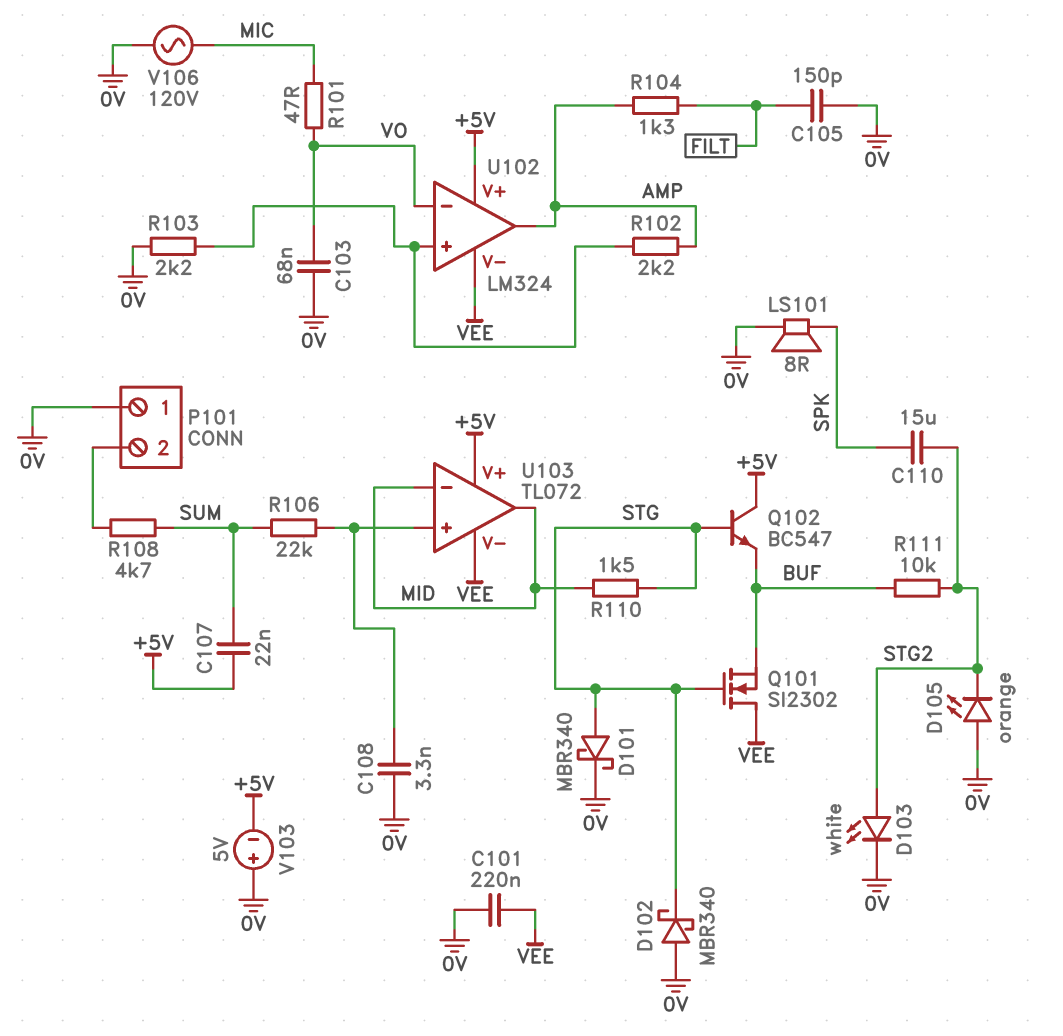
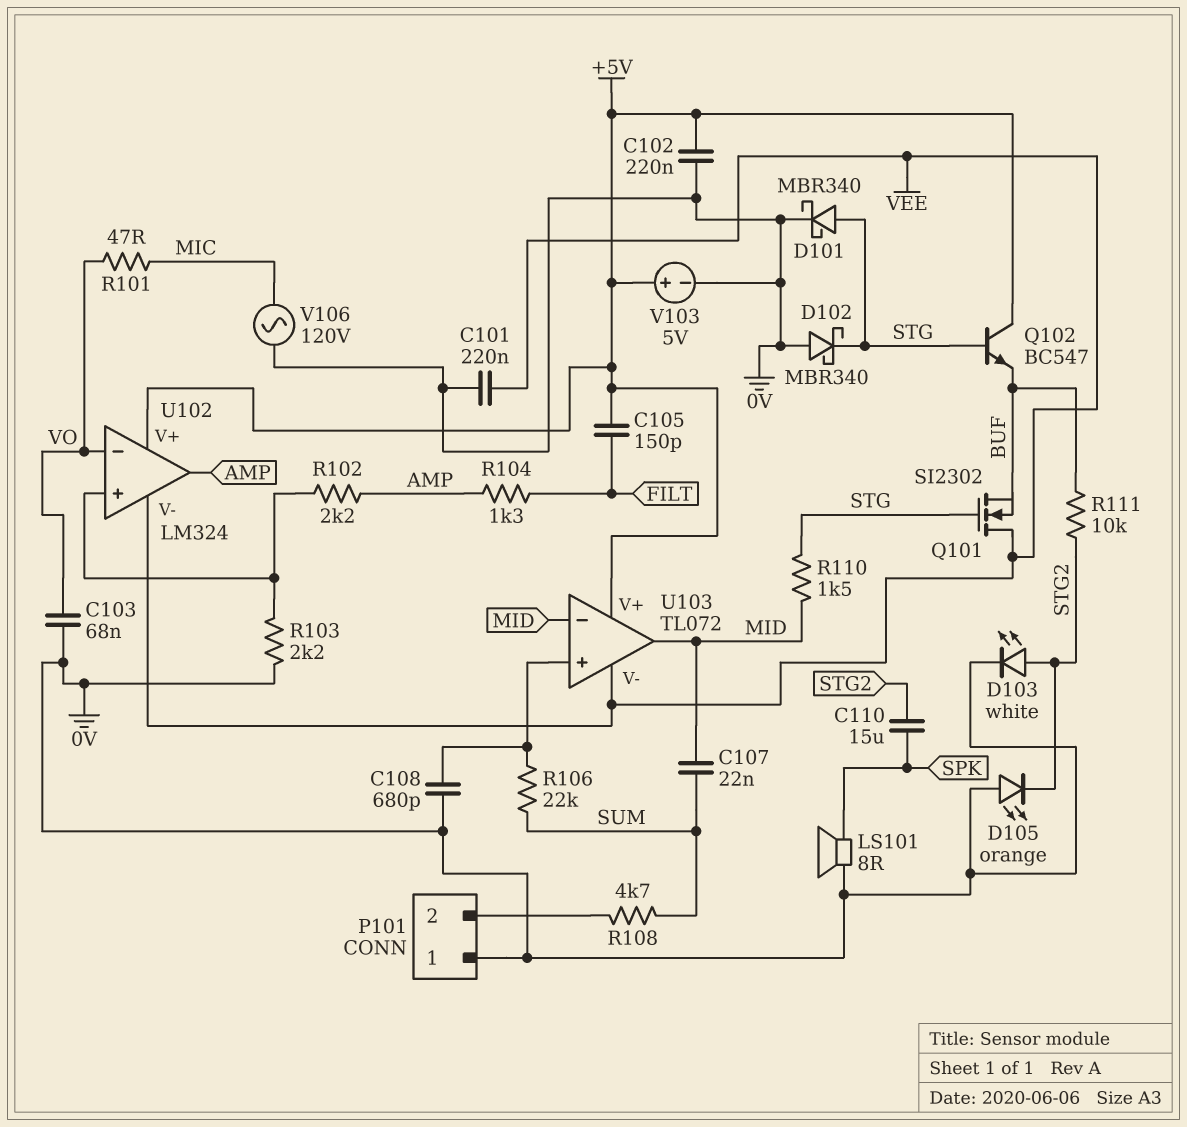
C102: none -> 220nF (+5V, 0V)
C105: 150pF (0V, FILT) -> 150pF (+5V, FILT)
C107: 22nF (+5V, SUM) -> 22nF (MID, SUM)
C108: 3.3nF (0V, U103/in+) -> 680pF (0V, U103/in+)
V103: 5V (plus 0V, minus +5V) -> 5V (plus +5V, minus 0V)

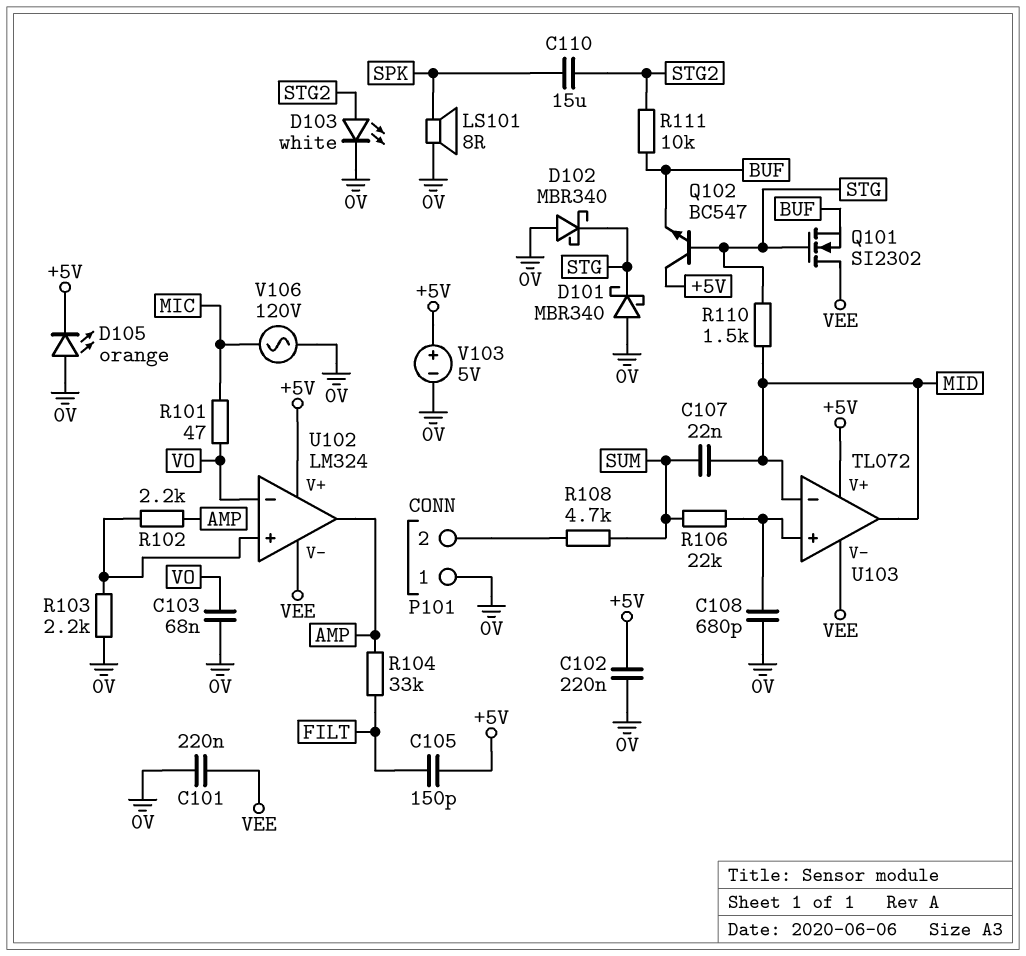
D101: schottky MBR340 (A STG, K 0V) -> schottky MBR340 (A 0V, K STG)
D105: LED orange (A 0V, K STG2) -> LED orange (A 0V, K +5V)
R104: 1.3k (AMP, FILT) -> 33k (AMP, FILT)

